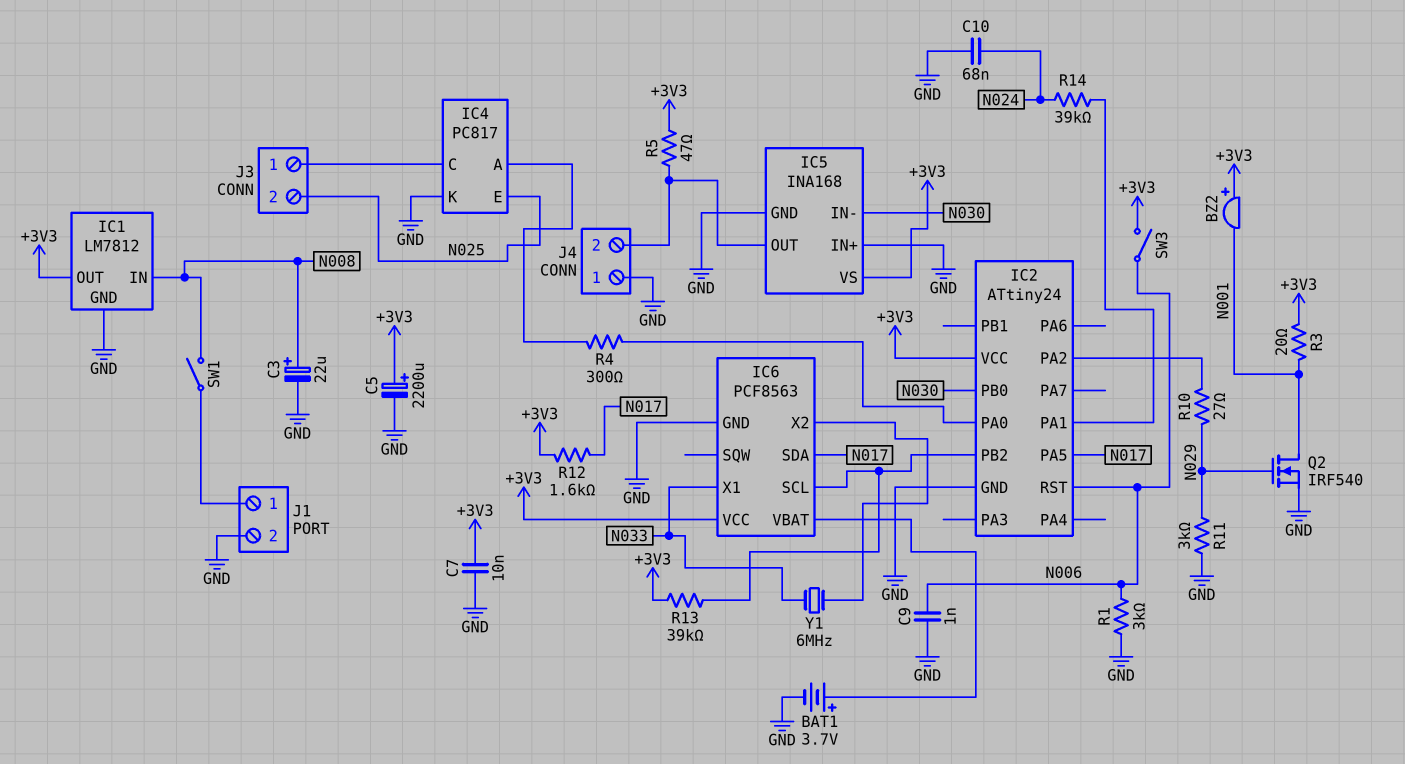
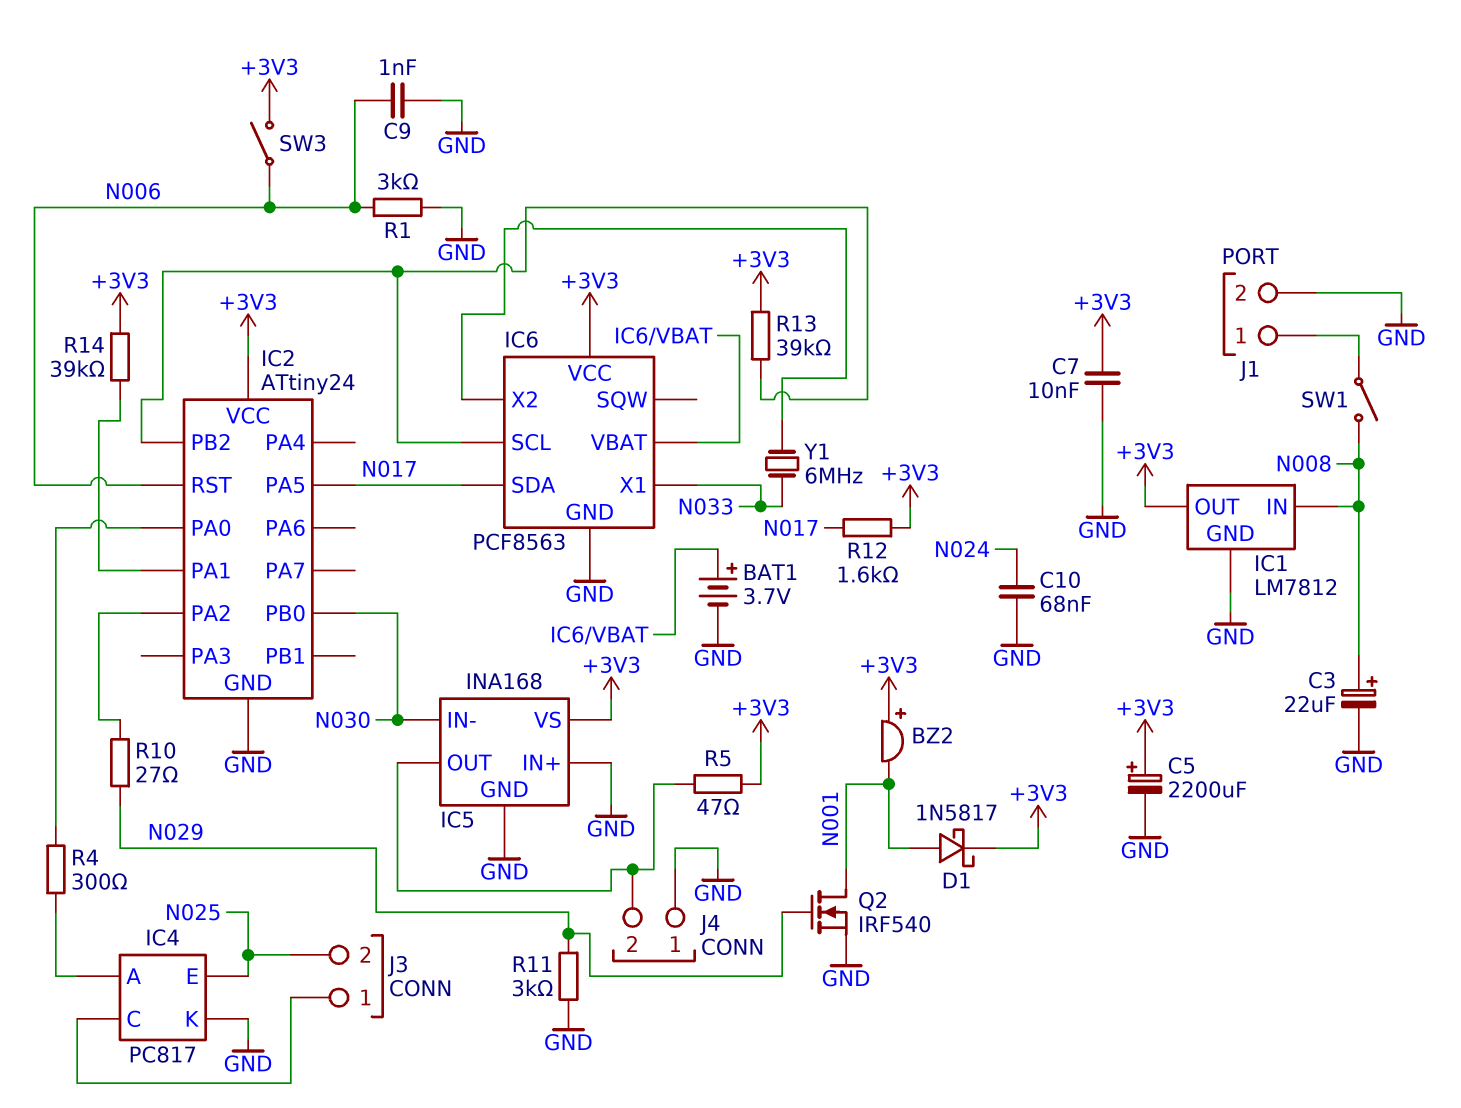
D1: none -> schottky 1N5817 (A N001, K +3V3)
R3: 20 (+3V3, N001) -> none
R14: 39k (IC2/PA1, N024) -> 39k (+3V3, IC2/PA1)

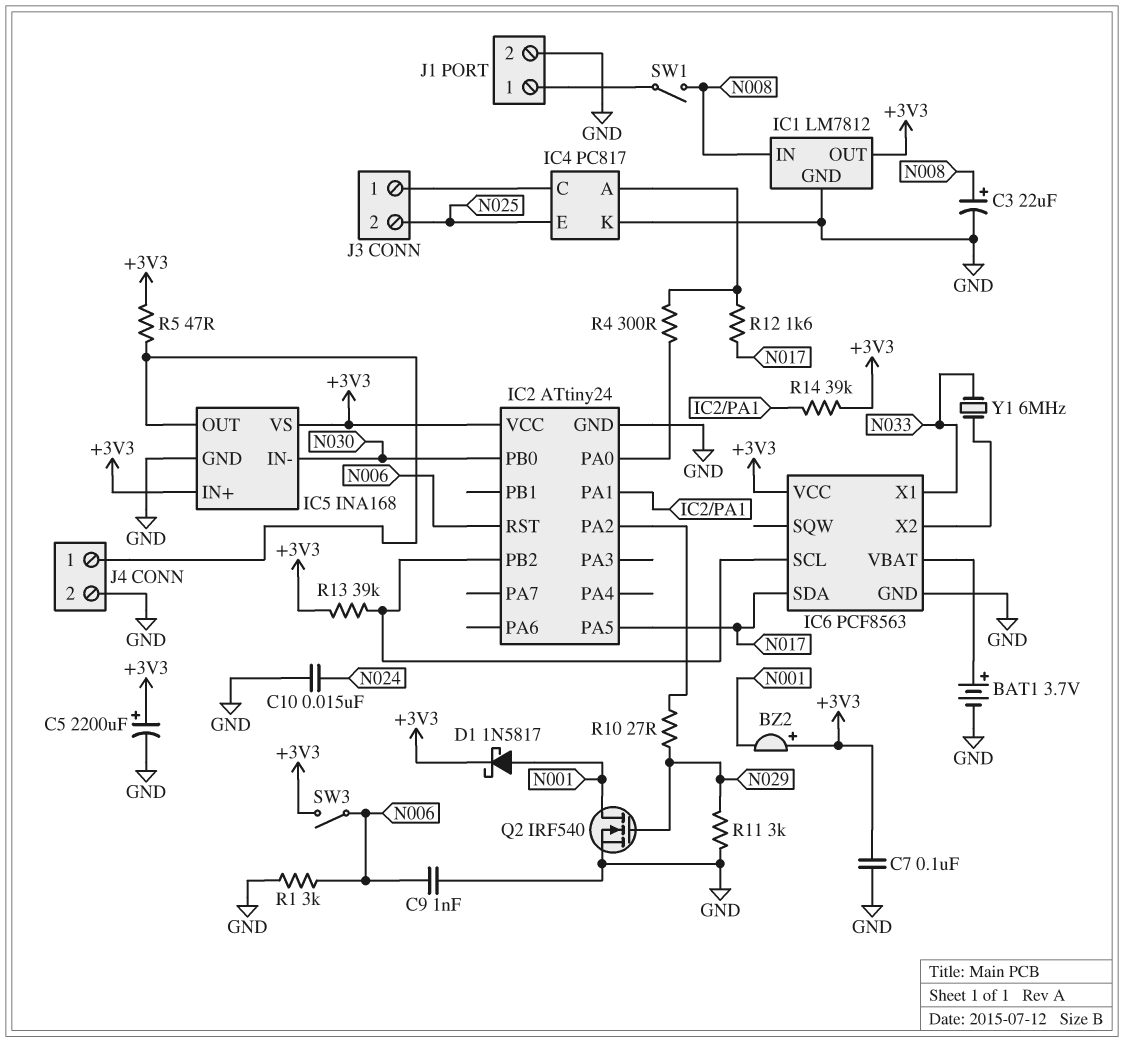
C7: 10nF (+3V3, GND) -> 100nF (+3V3, GND)
C10: 68nF (GND, N024) -> 15nF (GND, N024)
IC5 pin IN+: GND -> +3V3
J4 pin 1: GND -> IC5/OUT
J4 pin 2: IC5/OUT -> GND
R12: 1.6k (+3V3, N017) -> 1.6k (IC4/A, N017)

